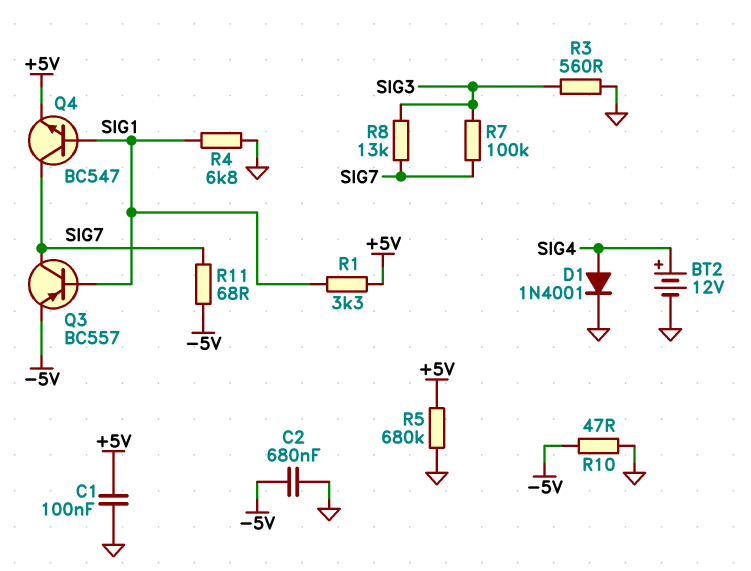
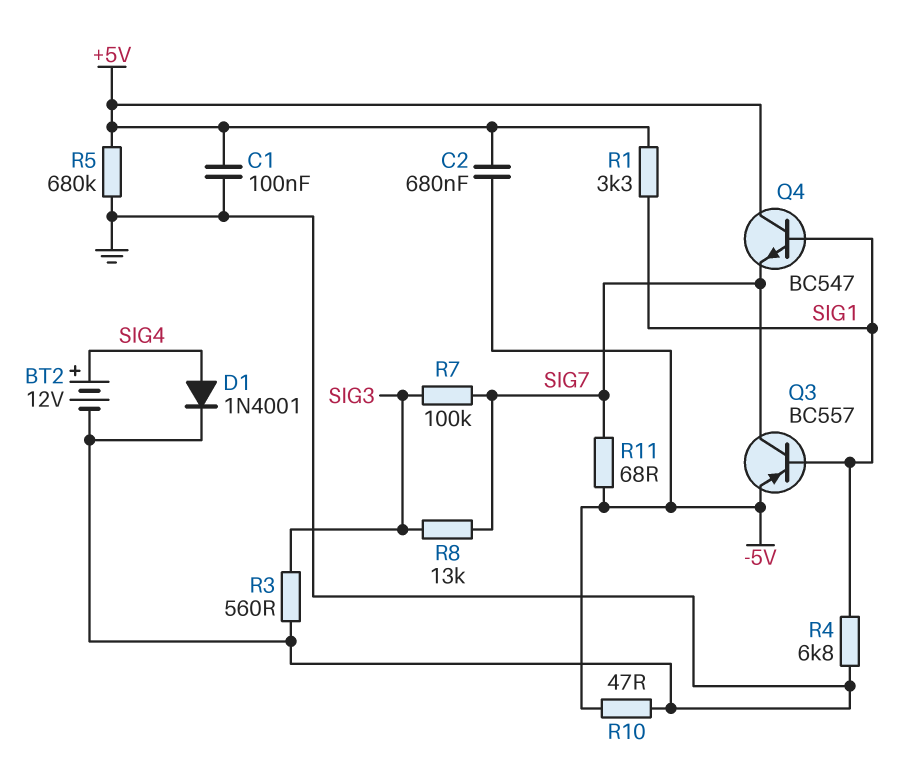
C2: 680nF (-5V, GND) -> 680nF (+5V, -5V)
Q4: NPN BC547 (B SIG1, C SIG7, E +5V) -> NPN BC547 (B SIG1, C +5V, E SIG7)

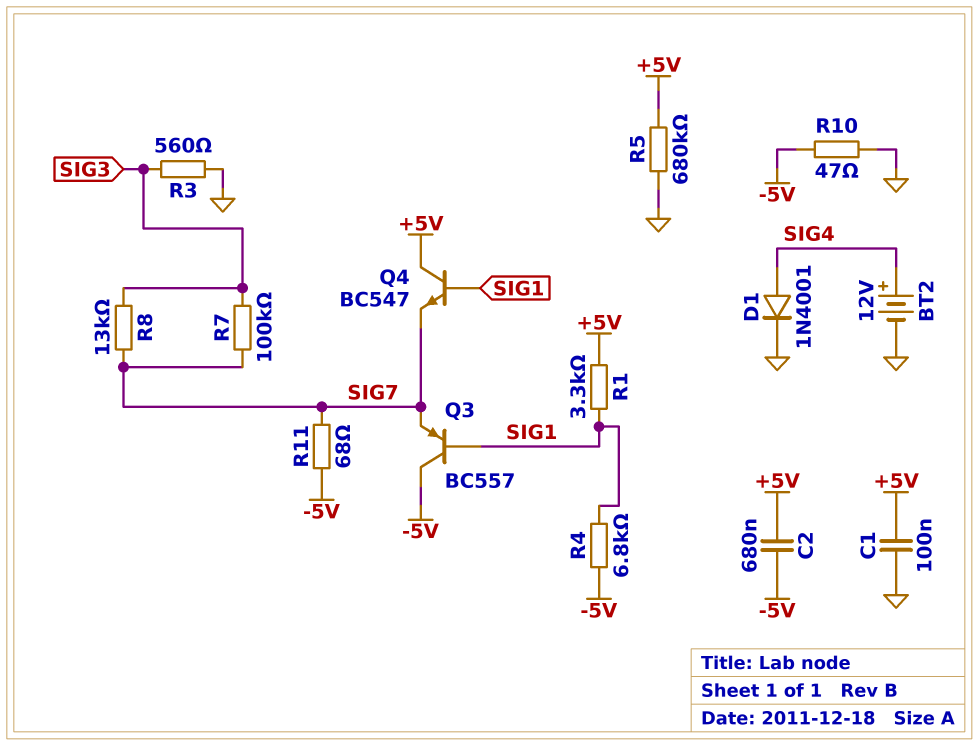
Q3: PNP BC557 (B SIG1, C SIG7, E -5V) -> PNP BC557 (B SIG1, C -5V, E SIG7)
R4: 6.8k (GND, SIG1) -> 6.8k (-5V, SIG1)

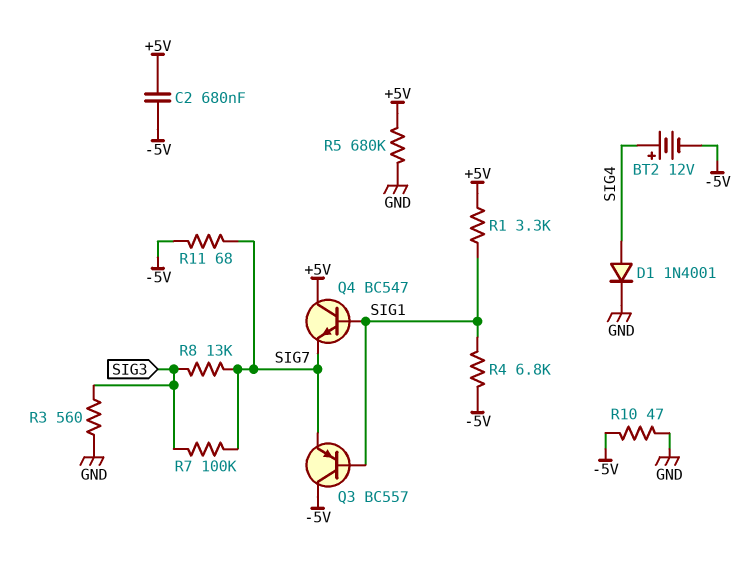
BT2: 12V (plus SIG4, minus GND) -> 12V (plus SIG4, minus -5V)
C1: 100nF (+5V, GND) -> none

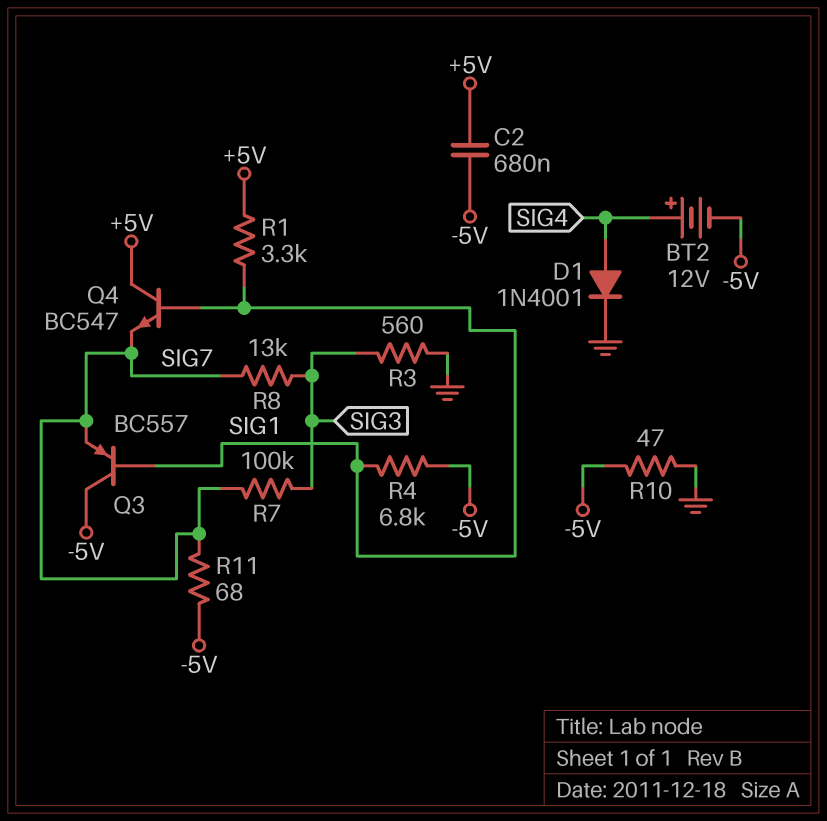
R5: 680k (+5V, GND) -> none

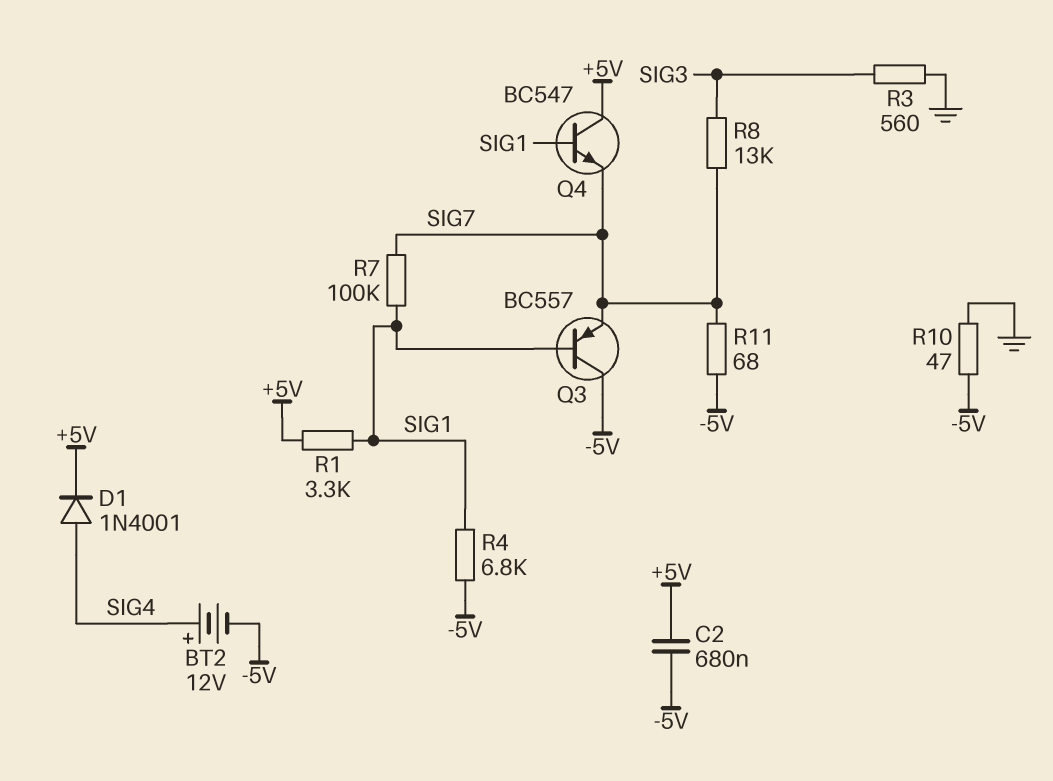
D1: diode 1N4001 (A SIG4, K GND) -> diode 1N4001 (A SIG4, K +5V)
R7: 100k (SIG3, SIG7) -> 100k (SIG1, SIG7)

